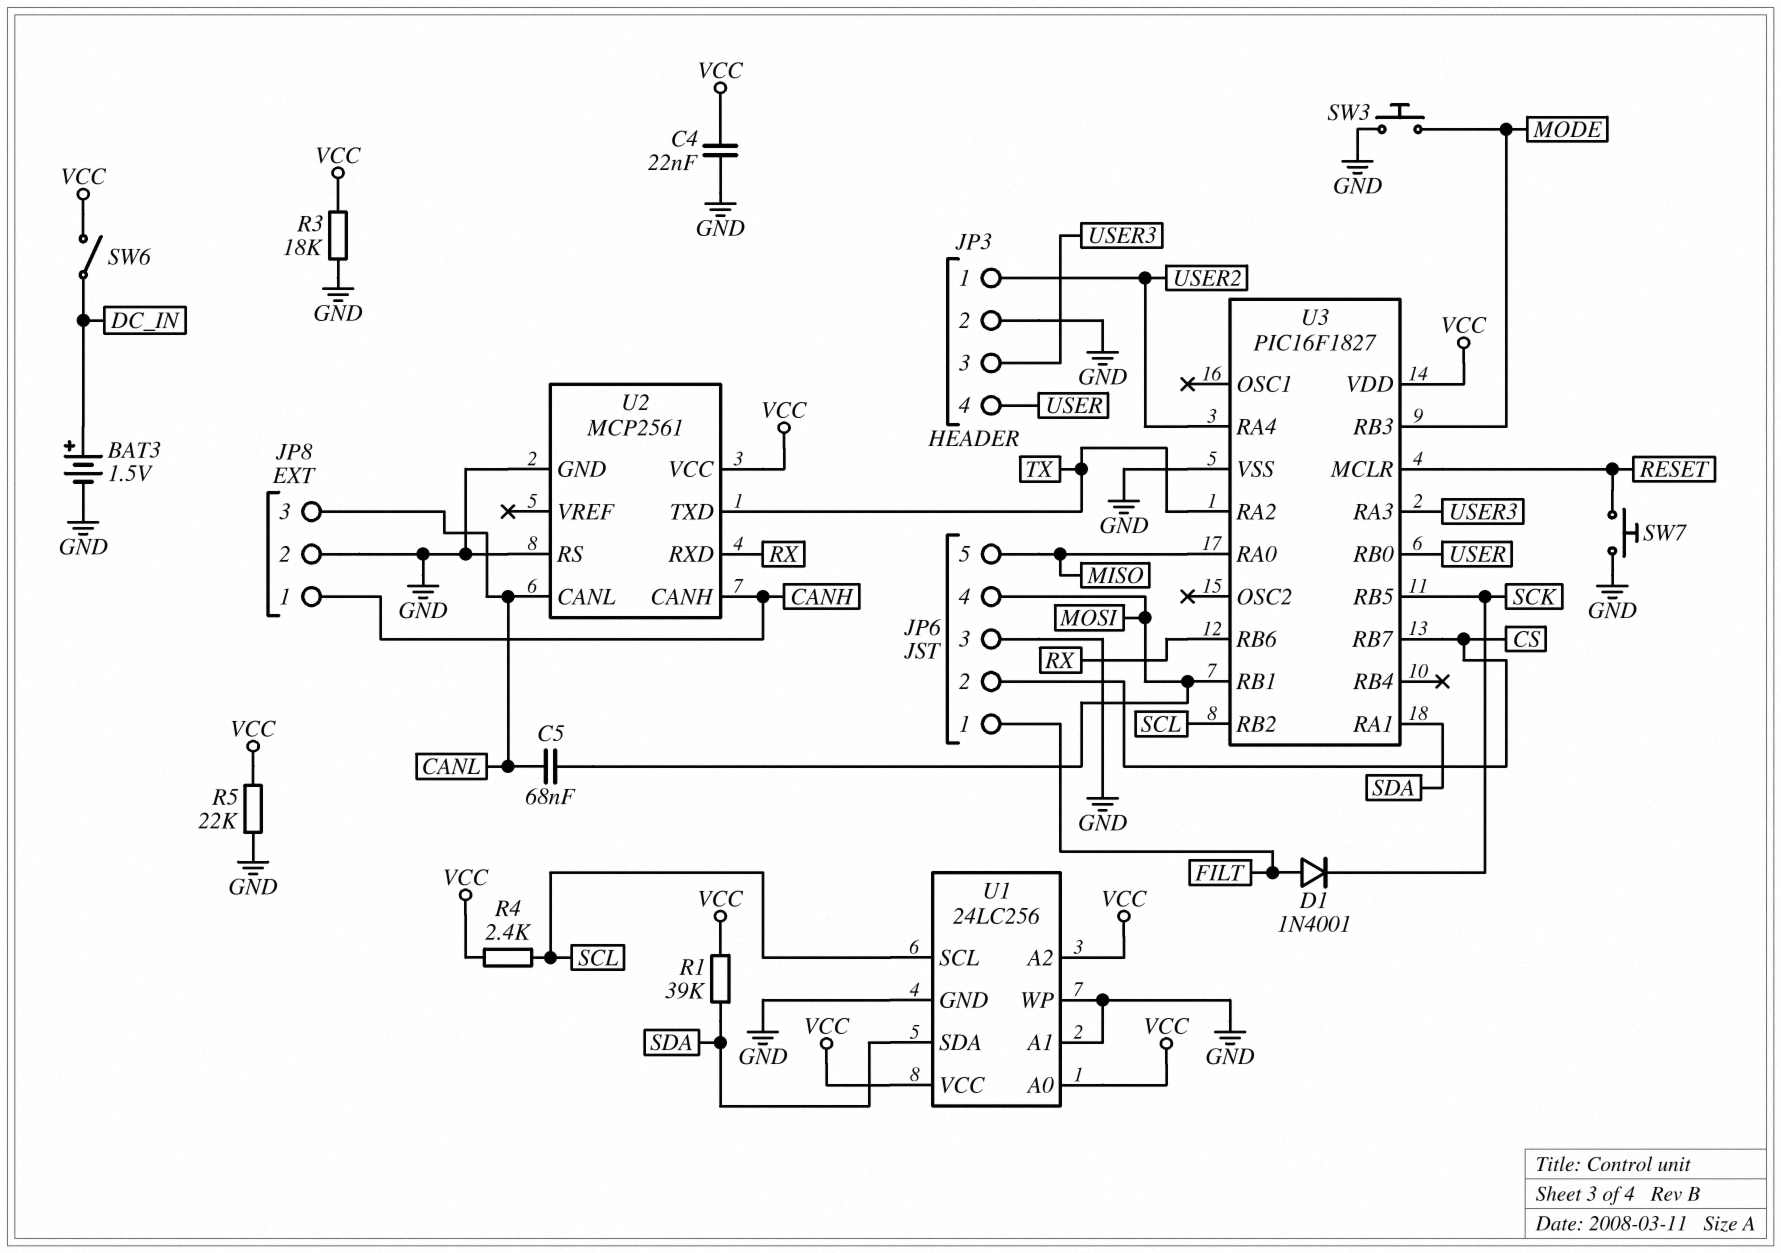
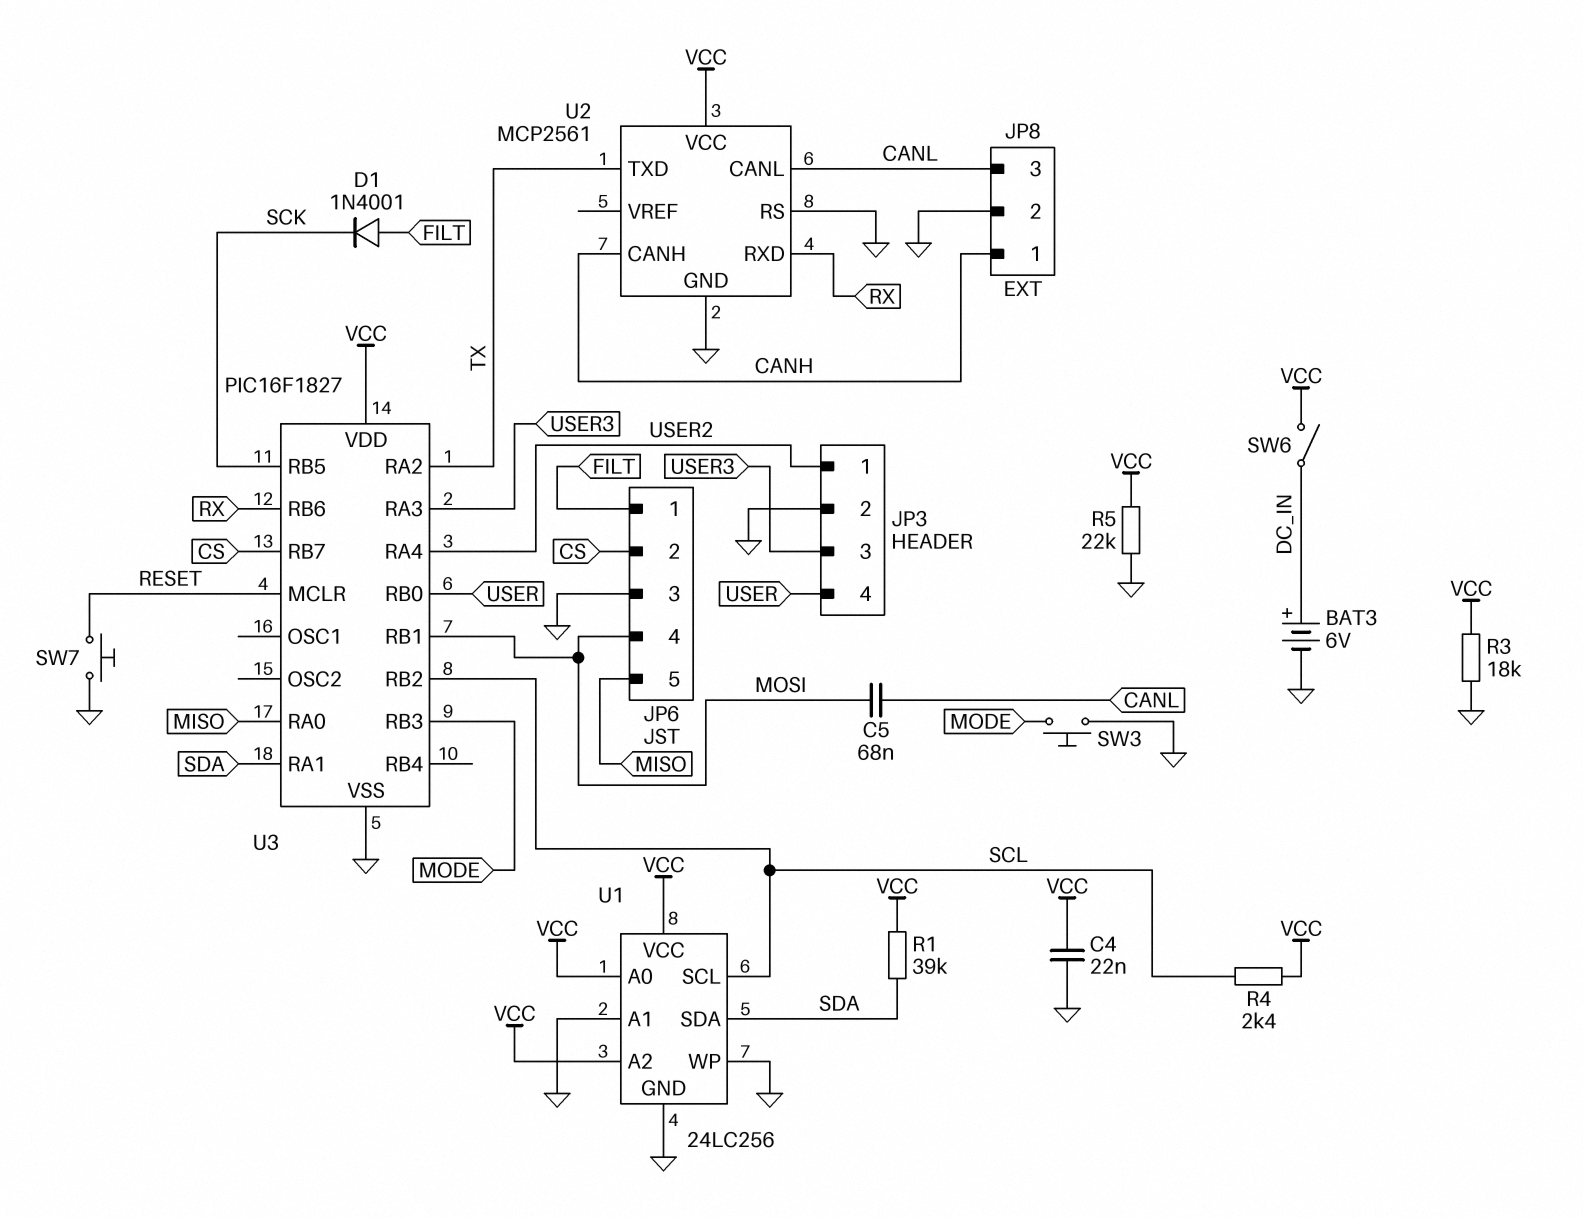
BAT3: 1.5V (plus DC_IN, minus GND) -> 6V (plus DC_IN, minus GND)

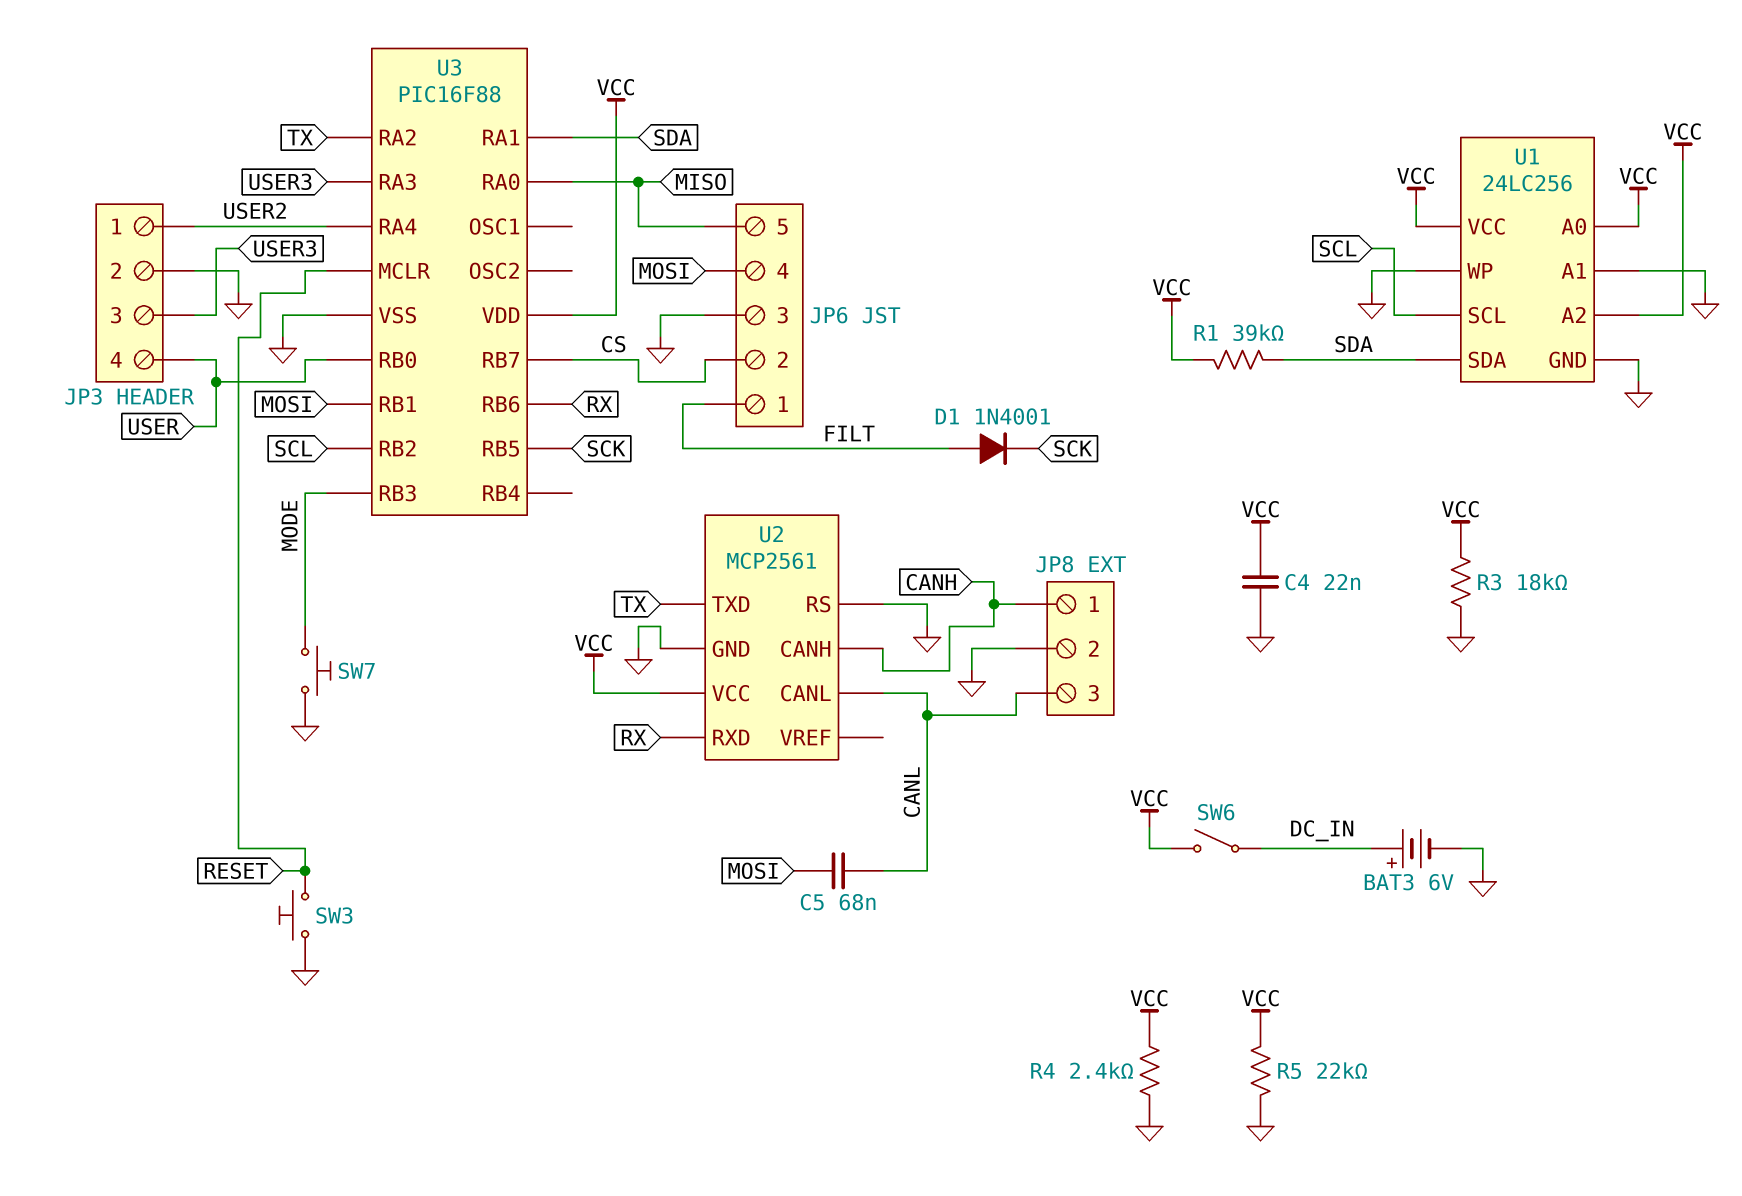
R4: 2.4k (SCL, VCC) -> 2.4k (GND, VCC)
SW3: button (GND, MODE) -> button (GND, RESET)
SW7: button (GND, RESET) -> button (GND, MODE)
U3: PIC16F1827 -> PIC16F88

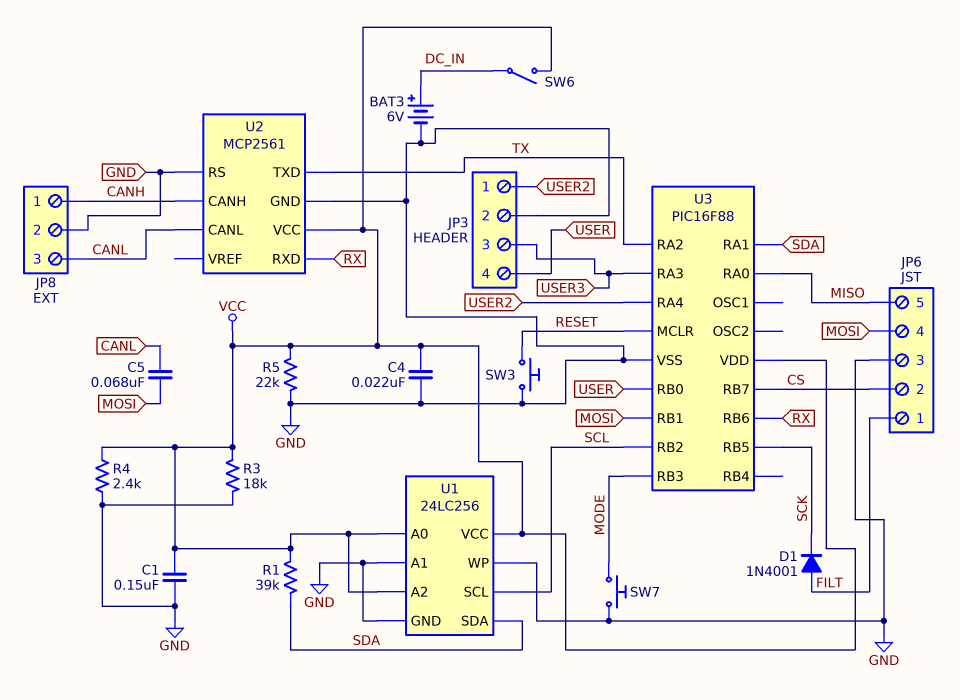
C1: none -> 150nF (GND, VCC)

